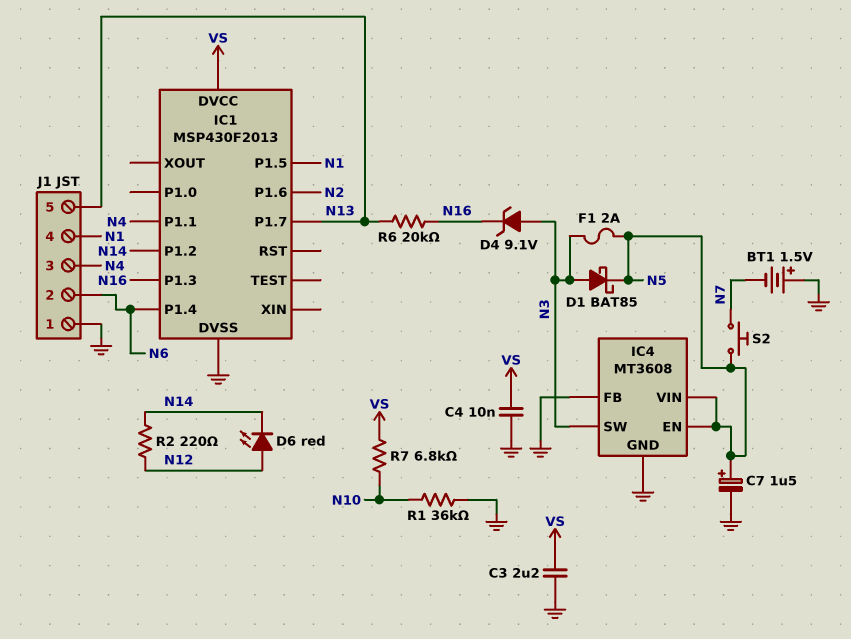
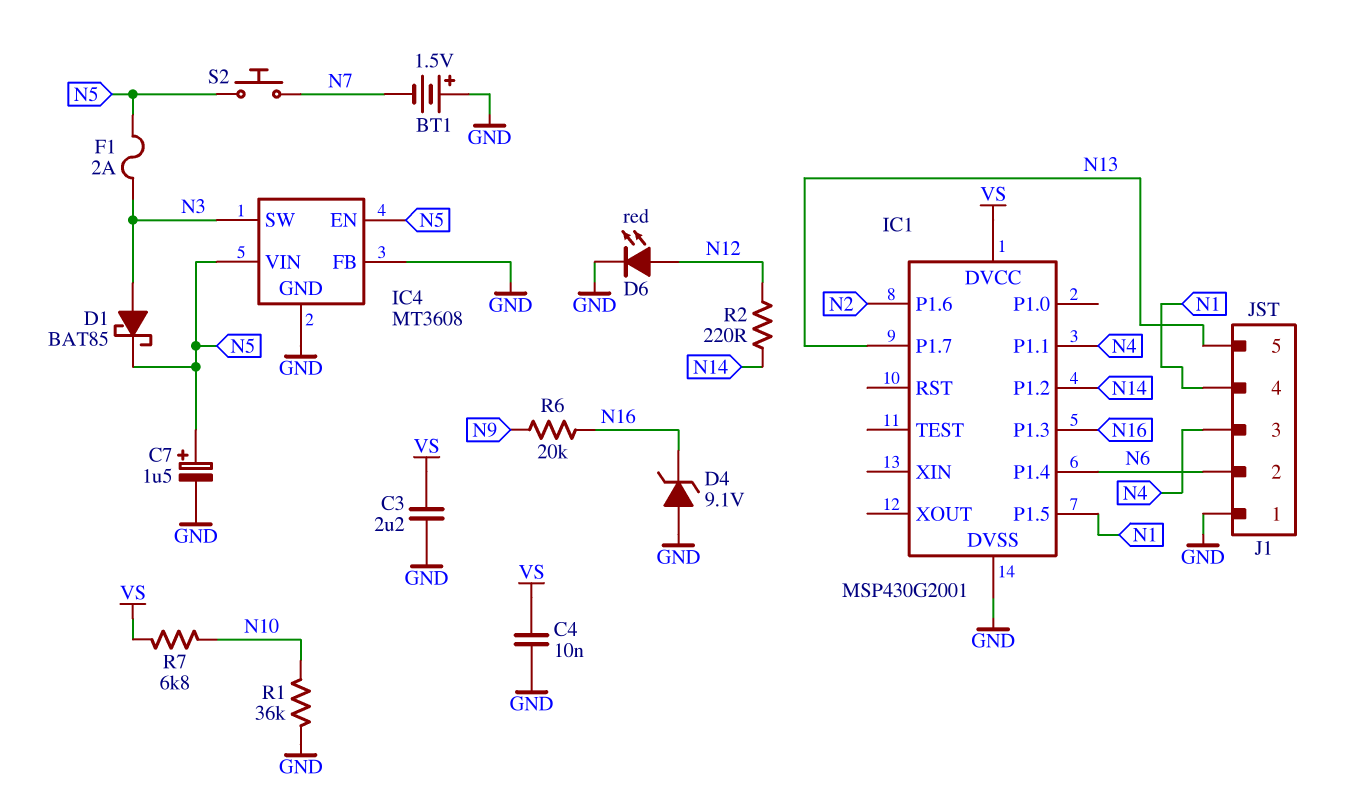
D4: zener 9.1V (A N3, K N16) -> zener 9.1V (A GND, K N16)
D6: LED red (A N12, K N14) -> LED red (A N12, K GND)
IC1: MSP430F2013 -> MSP430G2001
R6: 20k (N13, N16) -> 20k (N9, N16)

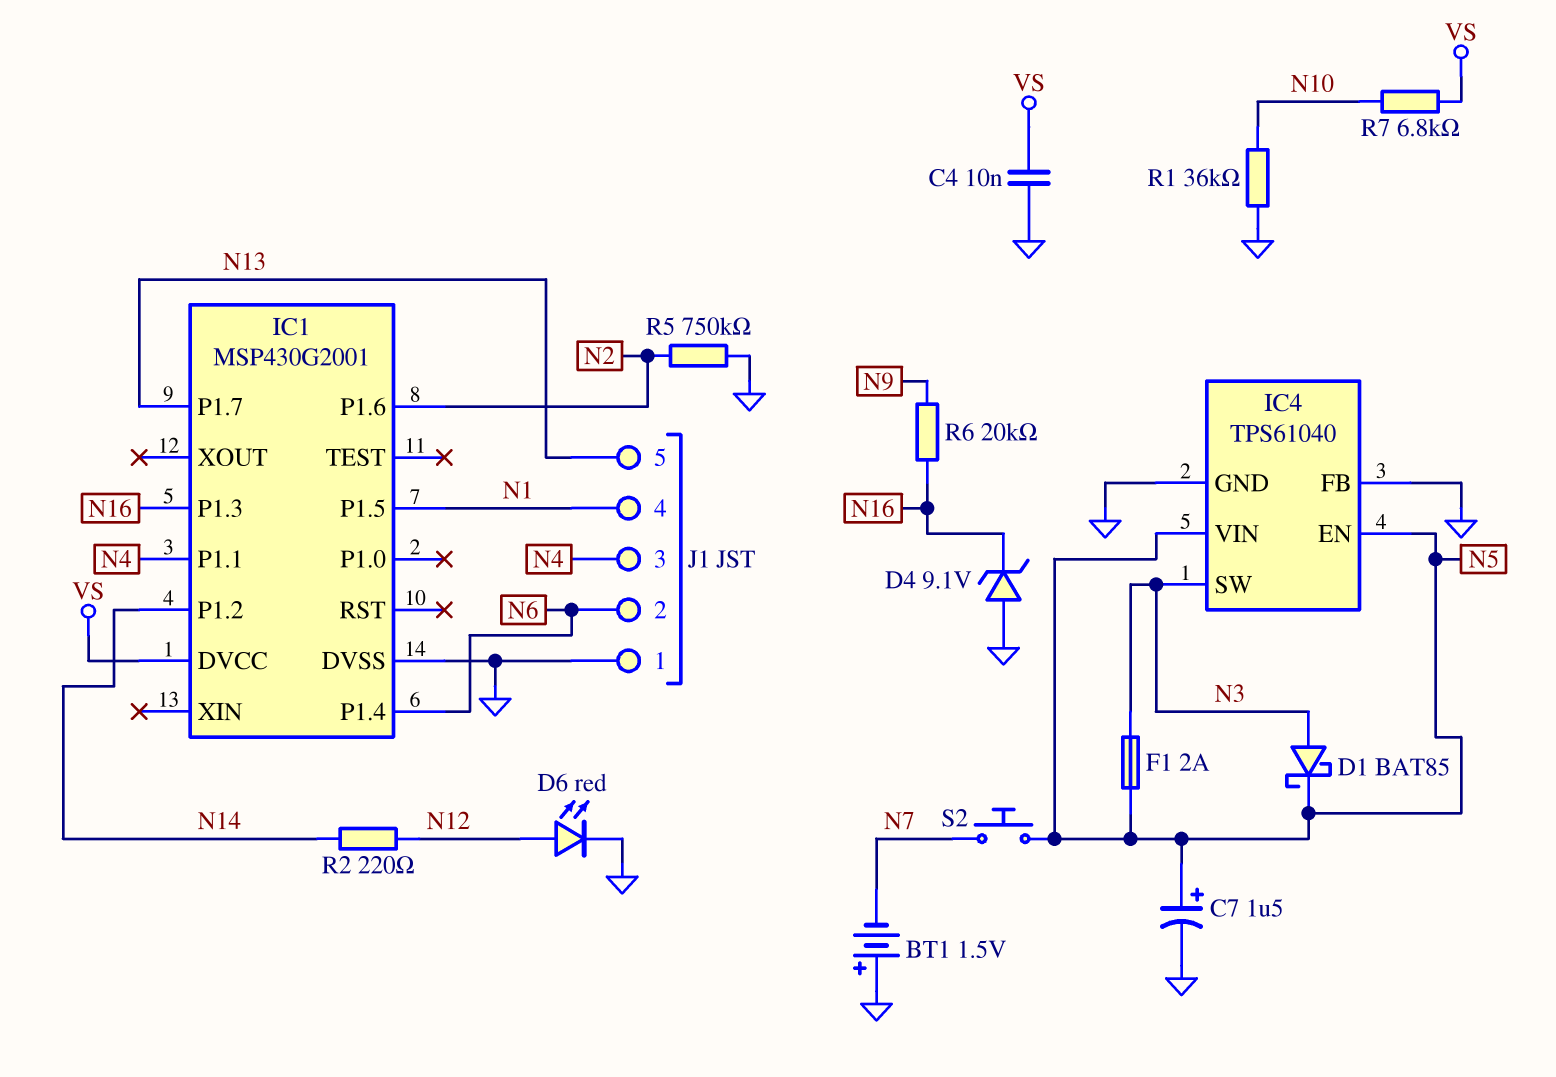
C3: 2.2uF (GND, VS) -> none
IC4: MT3608 -> TPS61040
R5: none -> 750k (GND, N2)

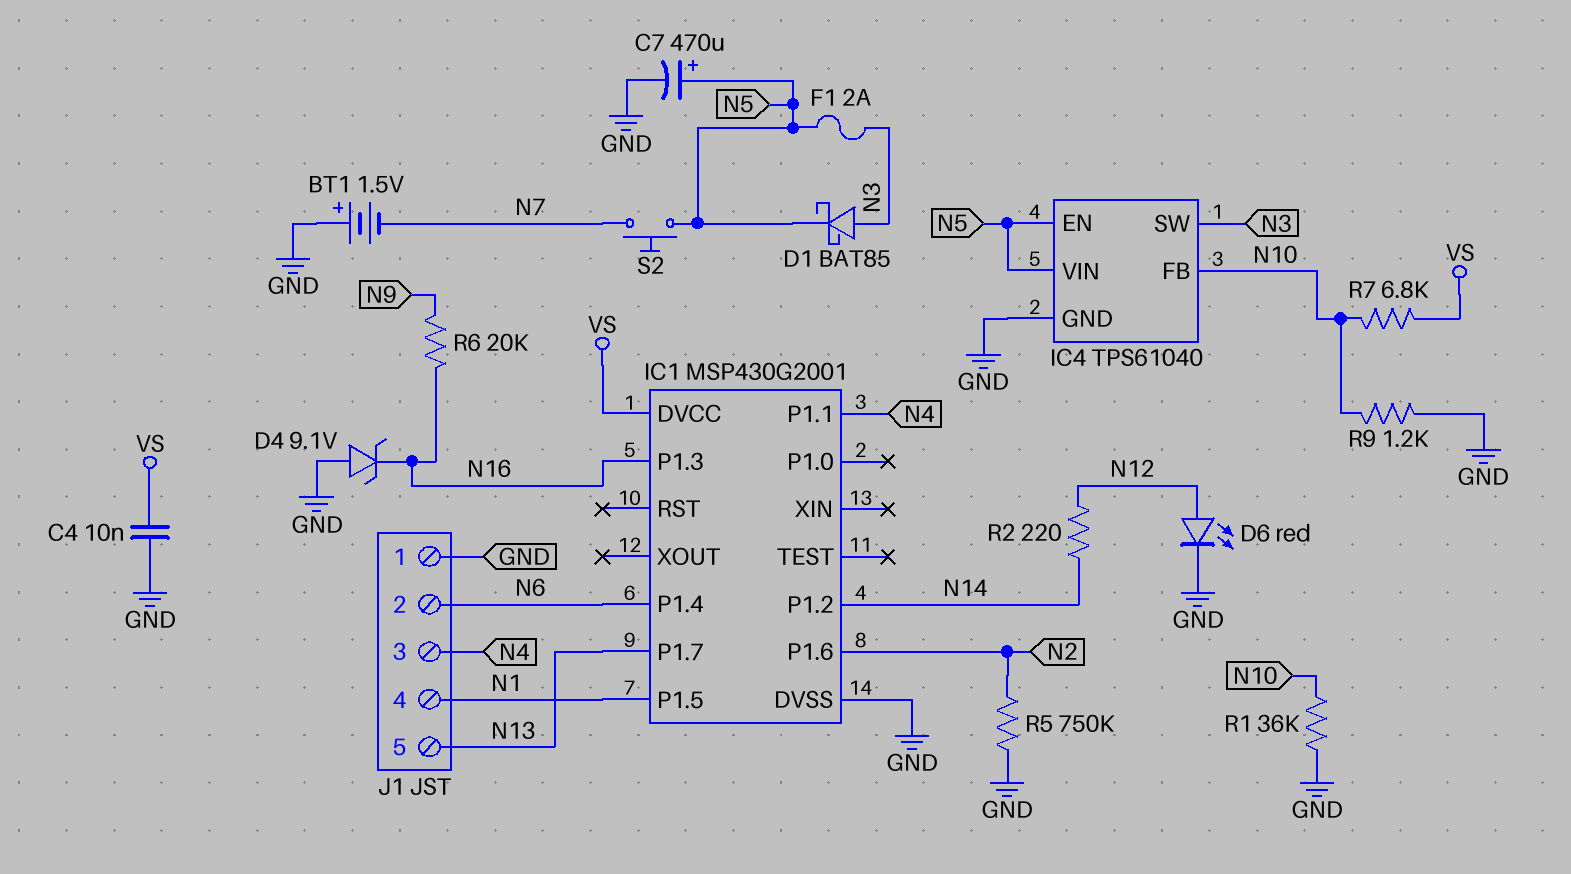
C7: 1.5uF (plus N5, minus GND) -> 470uF (plus N5, minus GND)
IC4 pin FB: GND -> N10
R9: none -> 1.2k (GND, N10)

